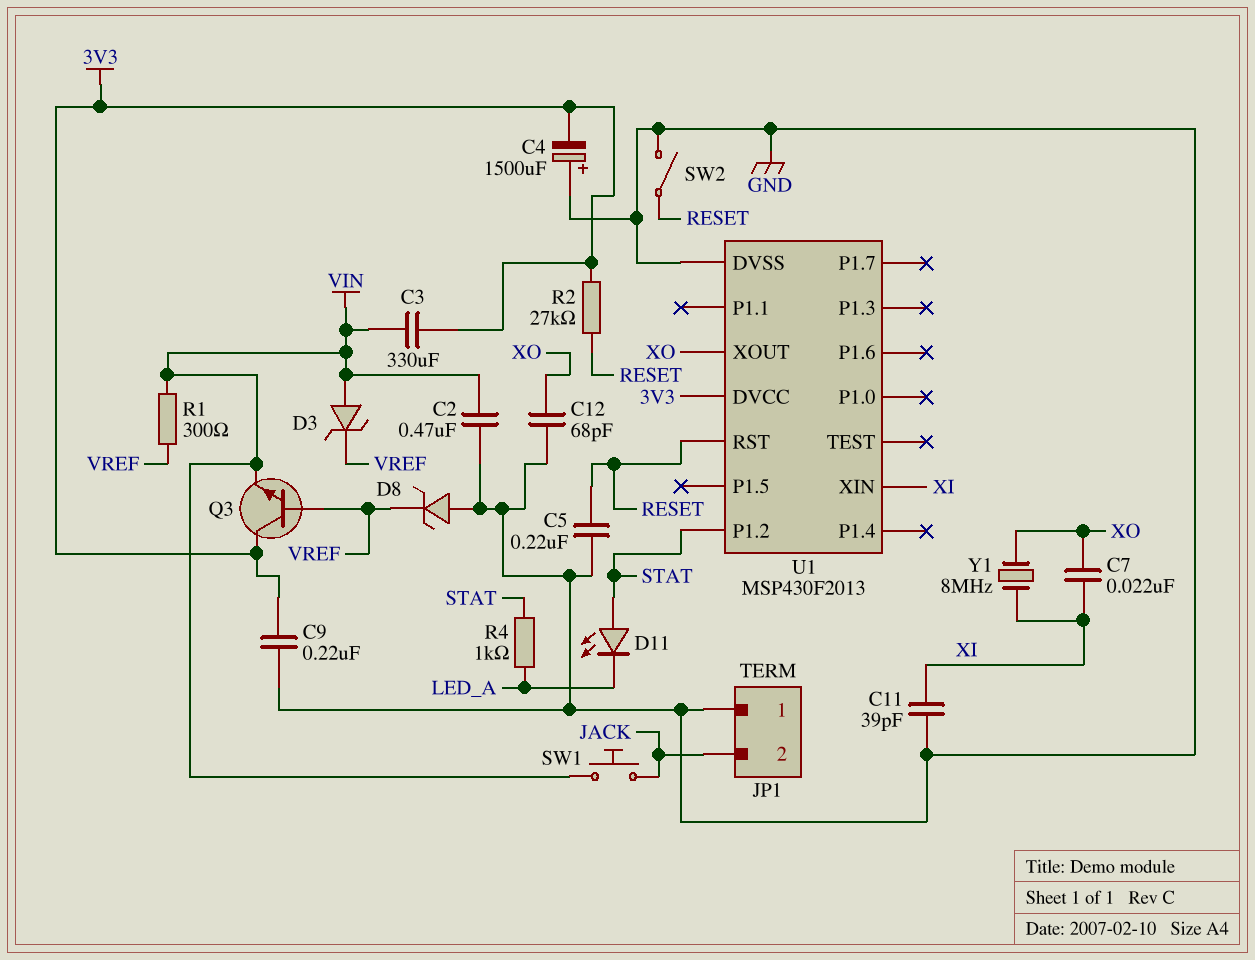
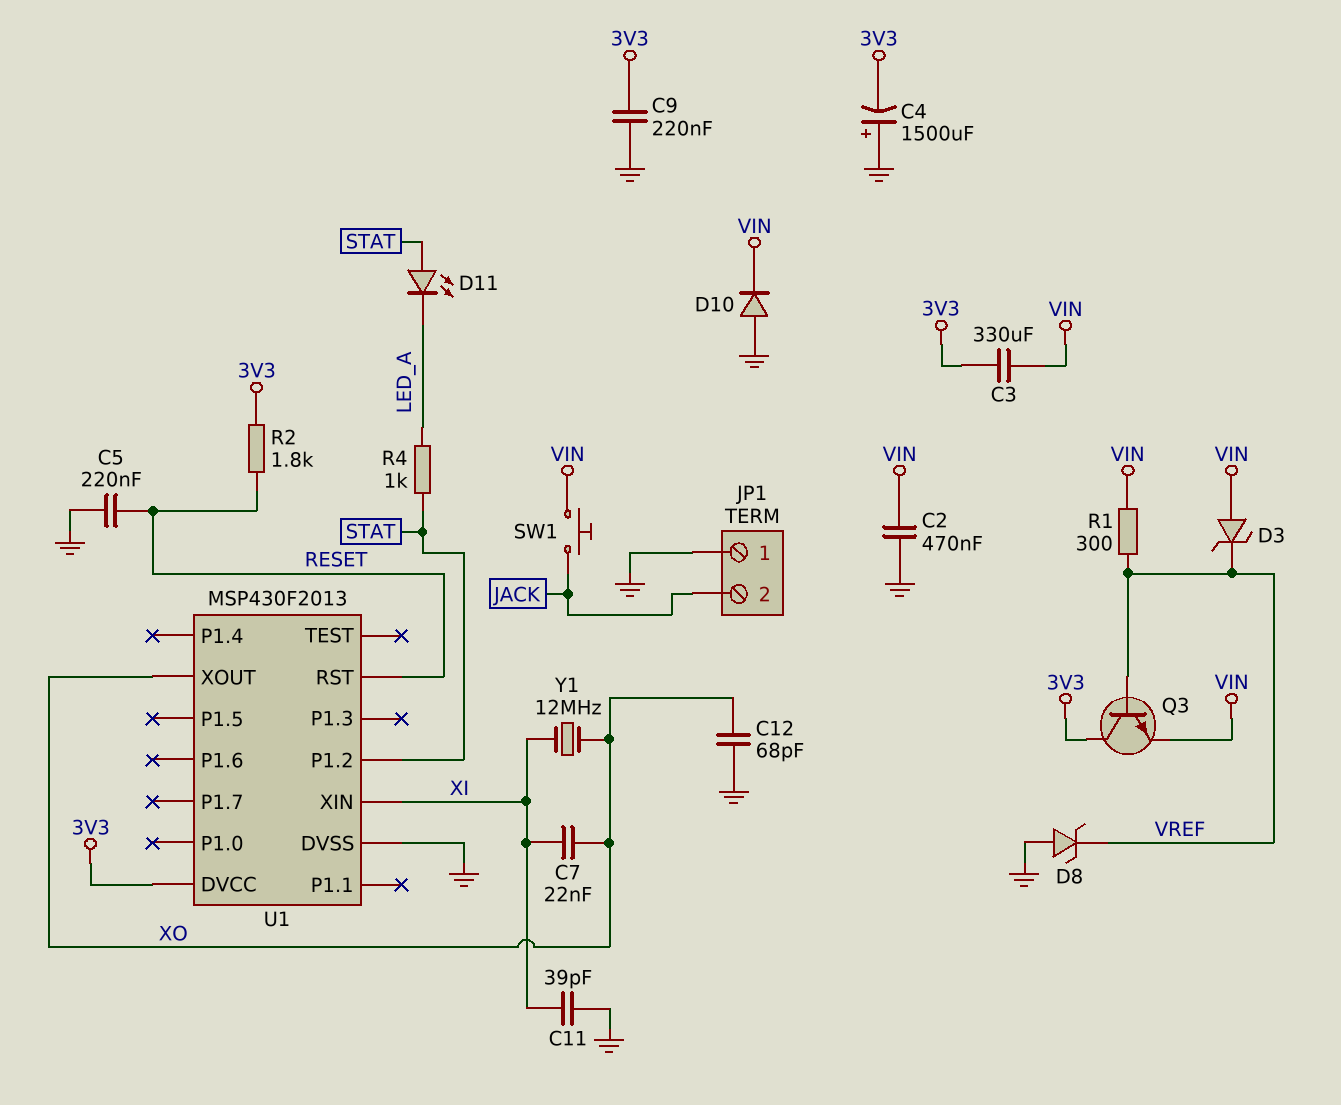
D10: none -> diode (A GND, K VIN)
R2: 27k (3V3, RESET) -> 1.8k (3V3, RESET)
SW2: switch (GND, RESET) -> none
Y1: 8MHz (XI, XO) -> 12MHz (XI, XO)

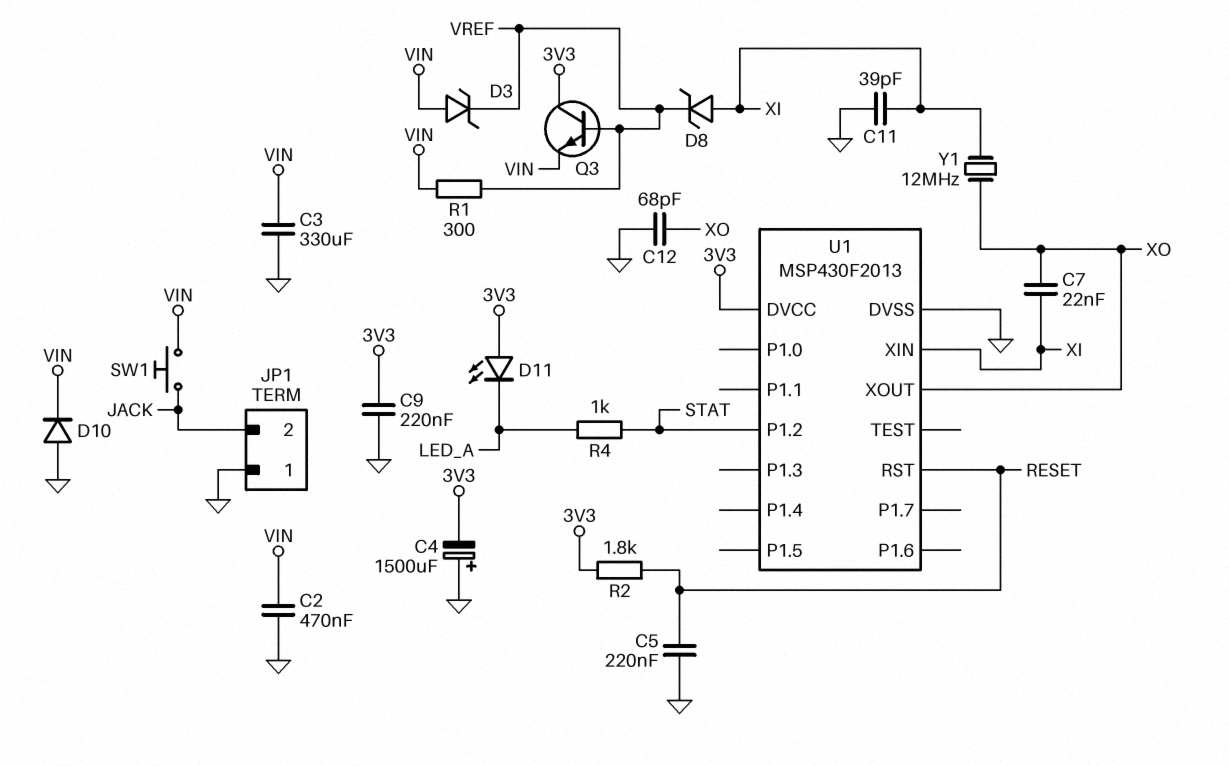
C3: 330uF (3V3, VIN) -> 330uF (GND, VIN)
D8: zener (A GND, K VREF) -> zener (A XI, K VREF)
D11: LED (A STAT, K LED_A) -> LED (A 3V3, K LED_A)

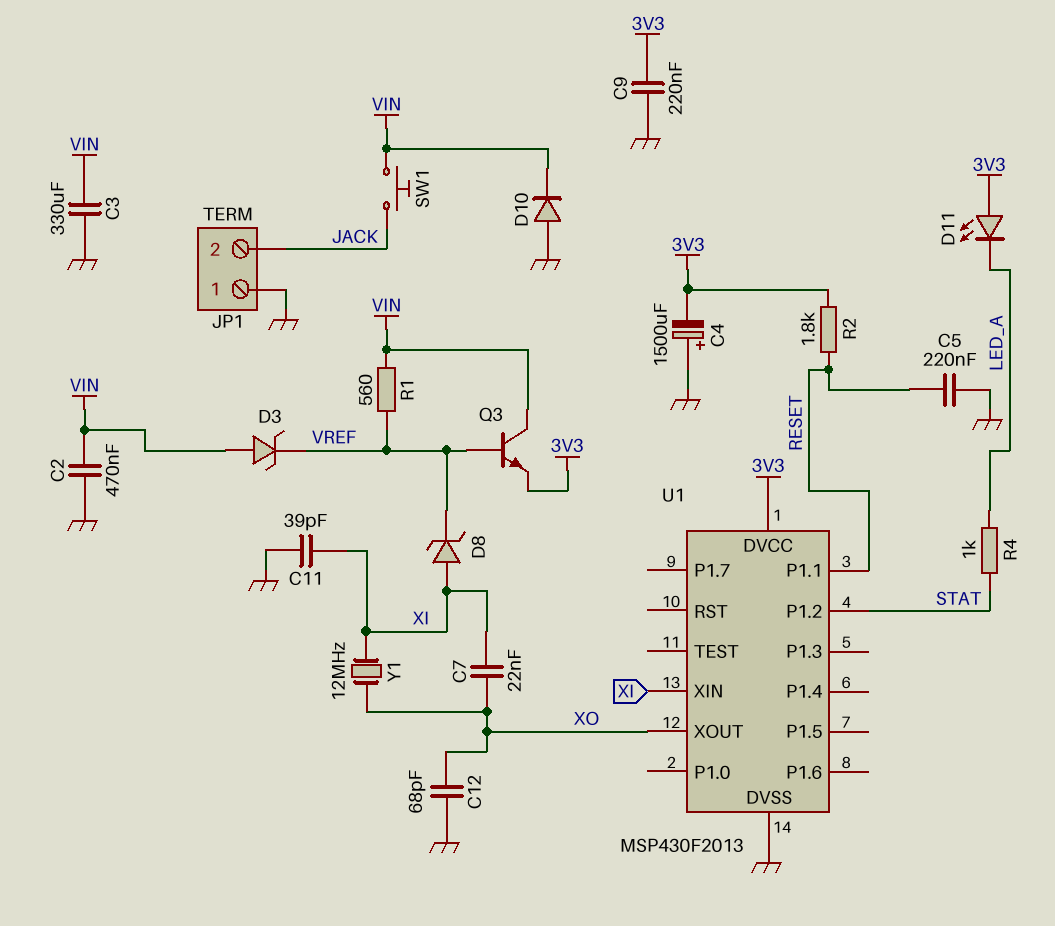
Q3: NPN (B VREF, C 3V3, E VIN) -> NPN (B VREF, C VIN, E 3V3)
R1: 300 (VIN, VREF) -> 560 (VIN, VREF)
U1 pin P1.1: none -> RESET
U1 pin RST: RESET -> none

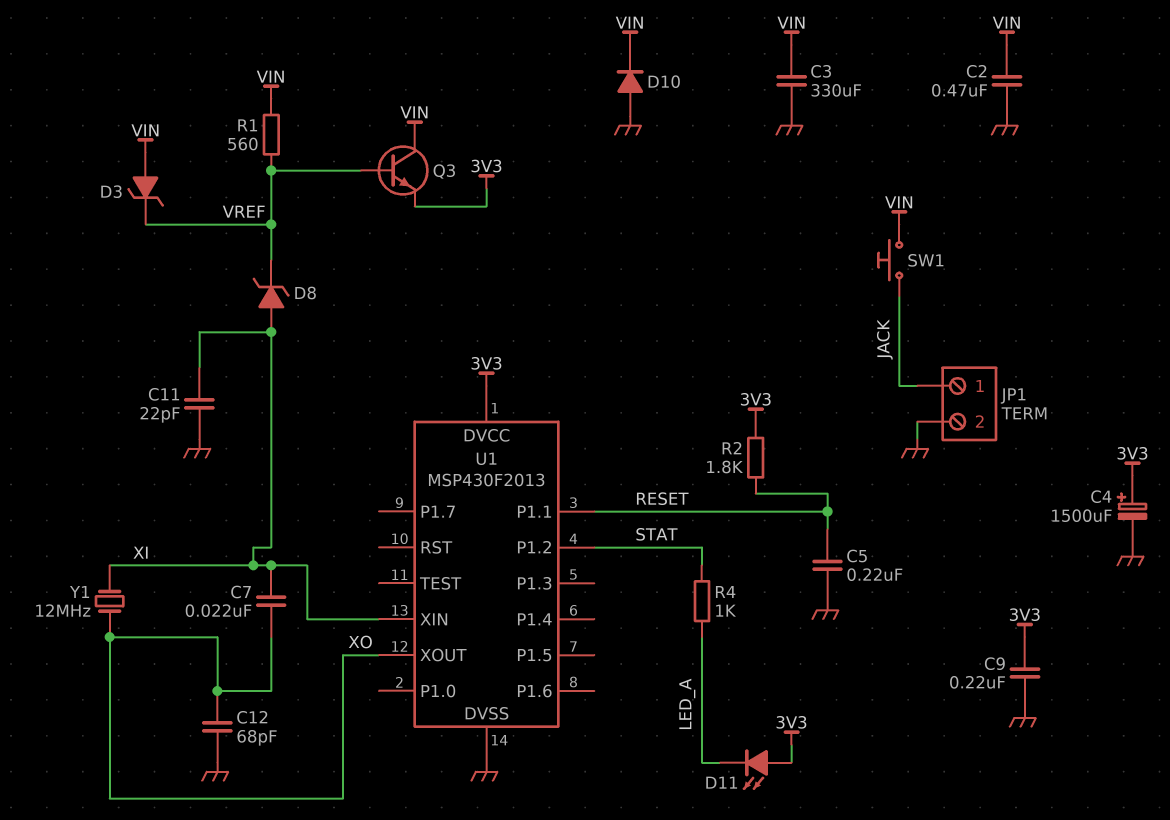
C4: 1500uF (plus GND, minus 3V3) -> 1500uF (plus 3V3, minus GND)
C11: 39pF (GND, XI) -> 22pF (GND, XI)
JP1 pin 1: GND -> JACK
JP1 pin 2: JACK -> GND

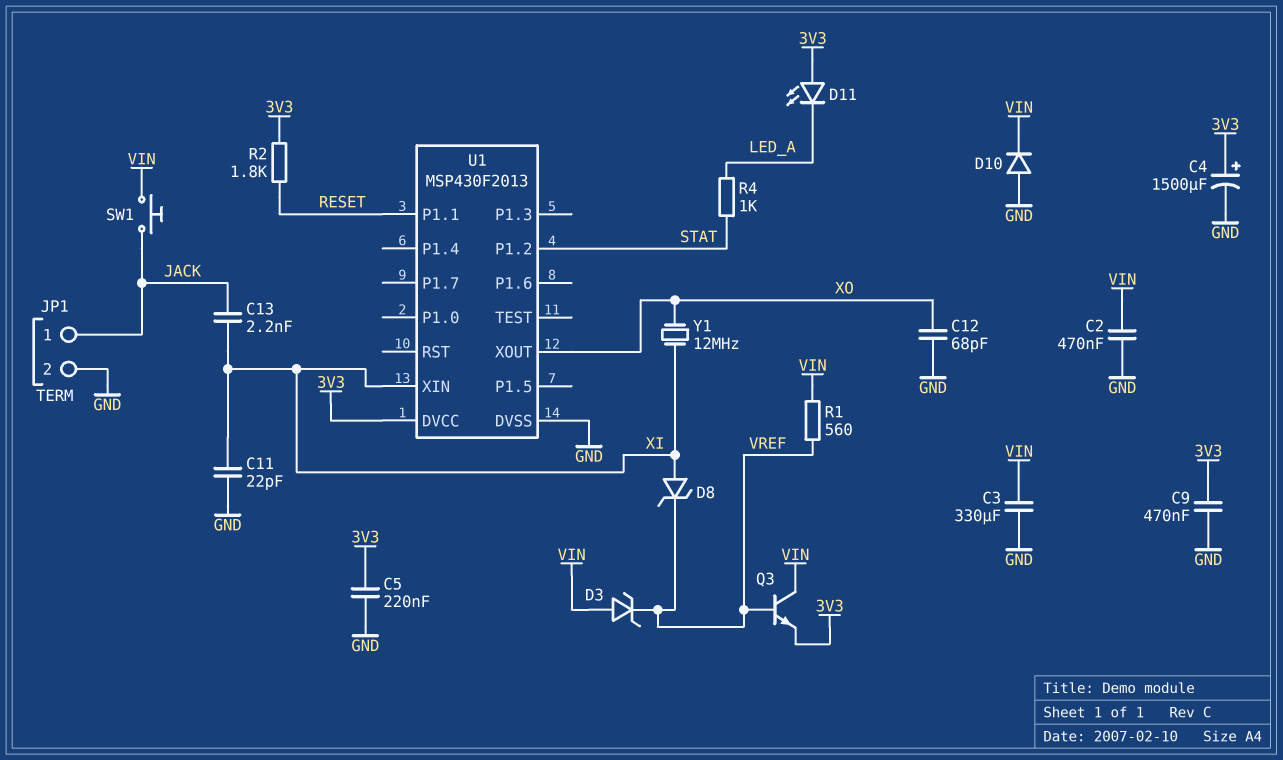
C5: 220nF (GND, RESET) -> 220nF (3V3, GND)
C7: 22nF (XI, XO) -> none
C9: 220nF (3V3, GND) -> 470nF (3V3, GND)
C13: none -> 2.2nF (JACK, XI)

